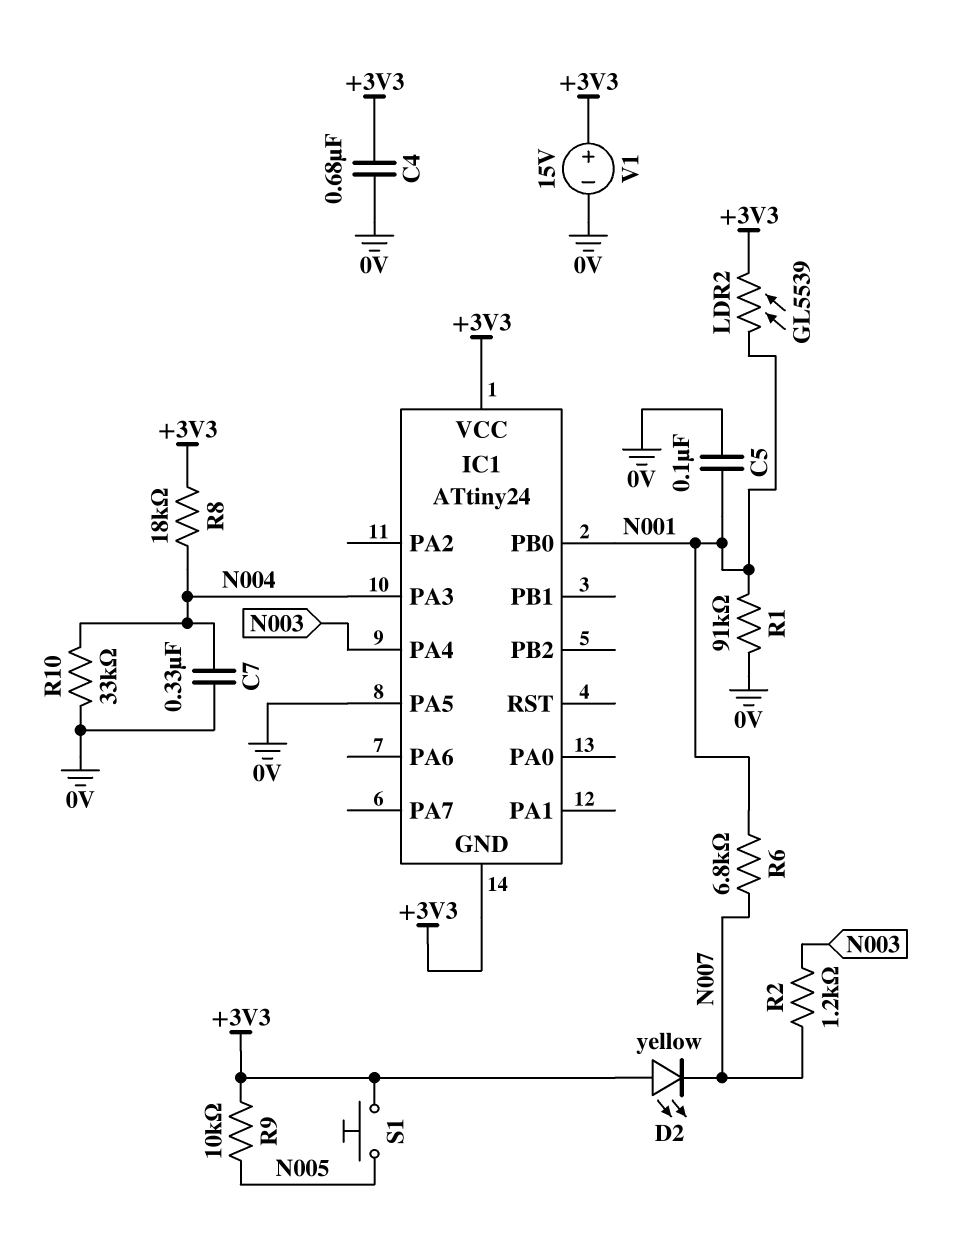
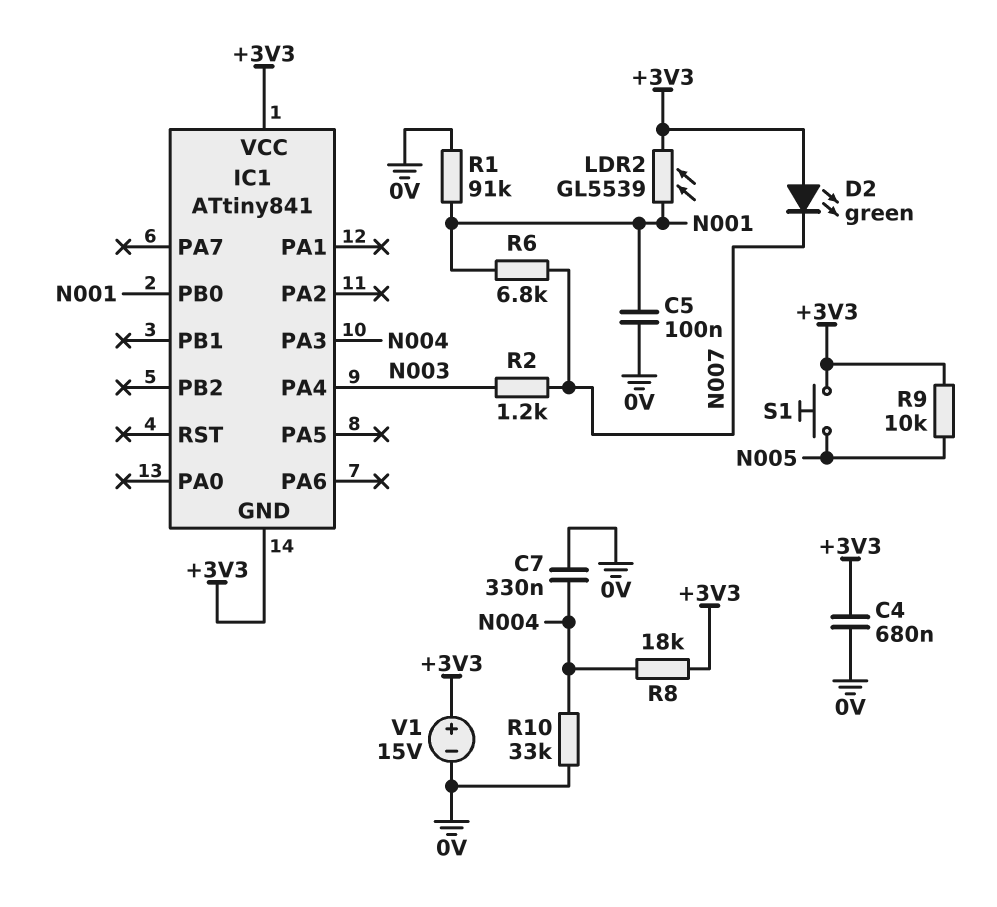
D2: LED yellow (A +3V3, K N007) -> LED green (A +3V3, K N007)
IC1: ATtiny24 -> ATtiny841
IC1 pin PA5: 0V -> none

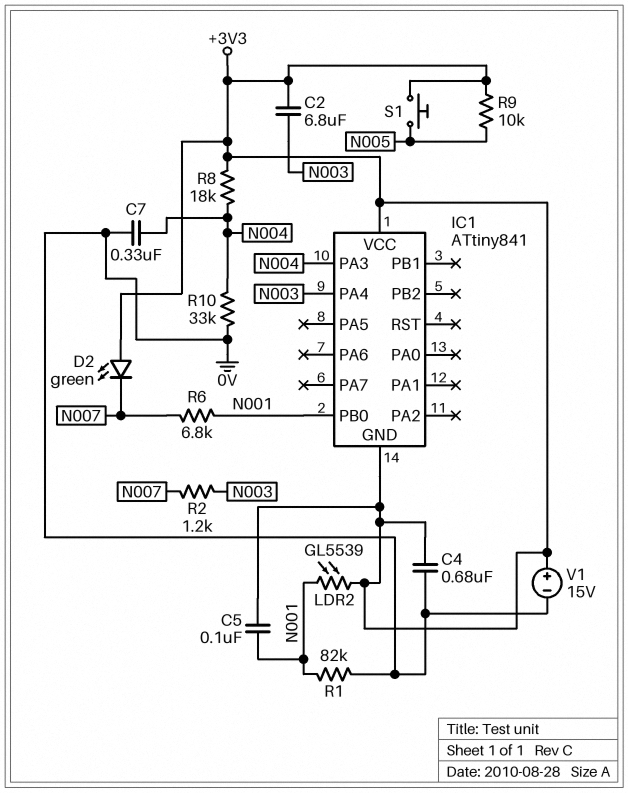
C2: none -> 6.8uF (+3V3, N003)
C5: 100nF (0V, N001) -> 100nF (+3V3, N001)
R1: 91k (0V, N001) -> 82k (0V, N001)

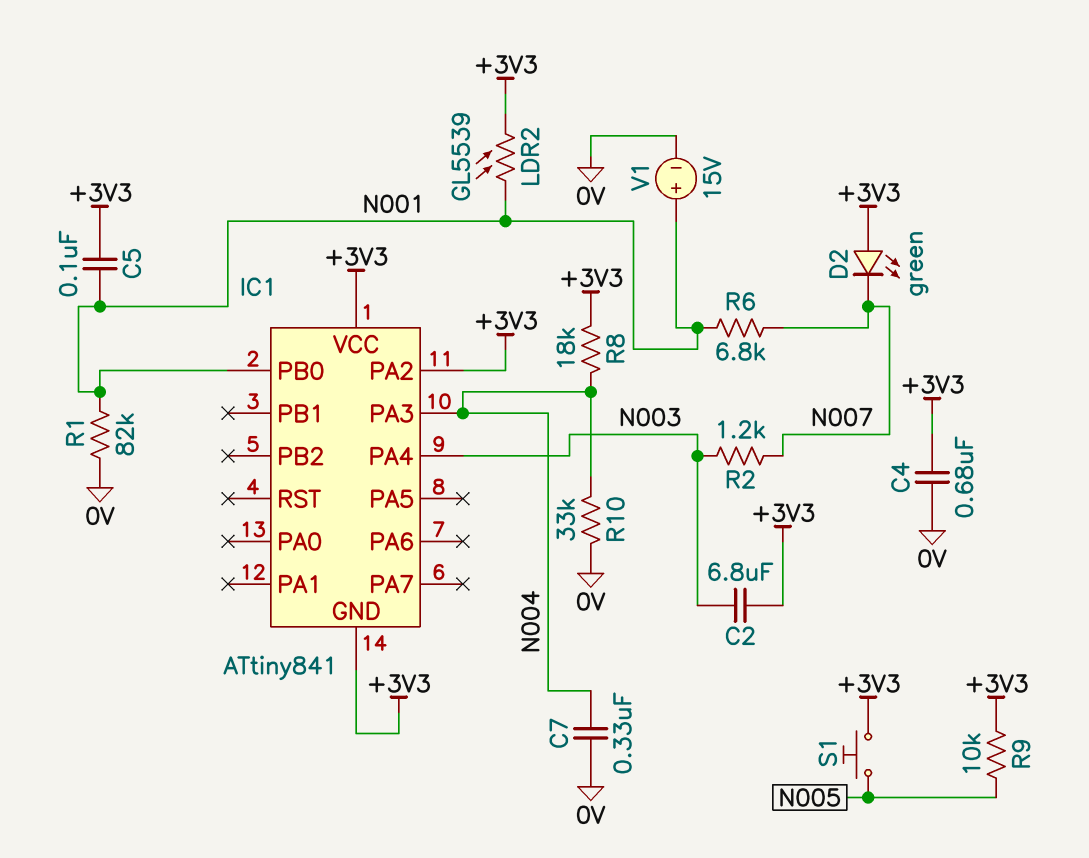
IC1 pin PA2: none -> +3V3
V1: 15V (plus +3V3, minus 0V) -> 15V (plus N001, minus 0V)

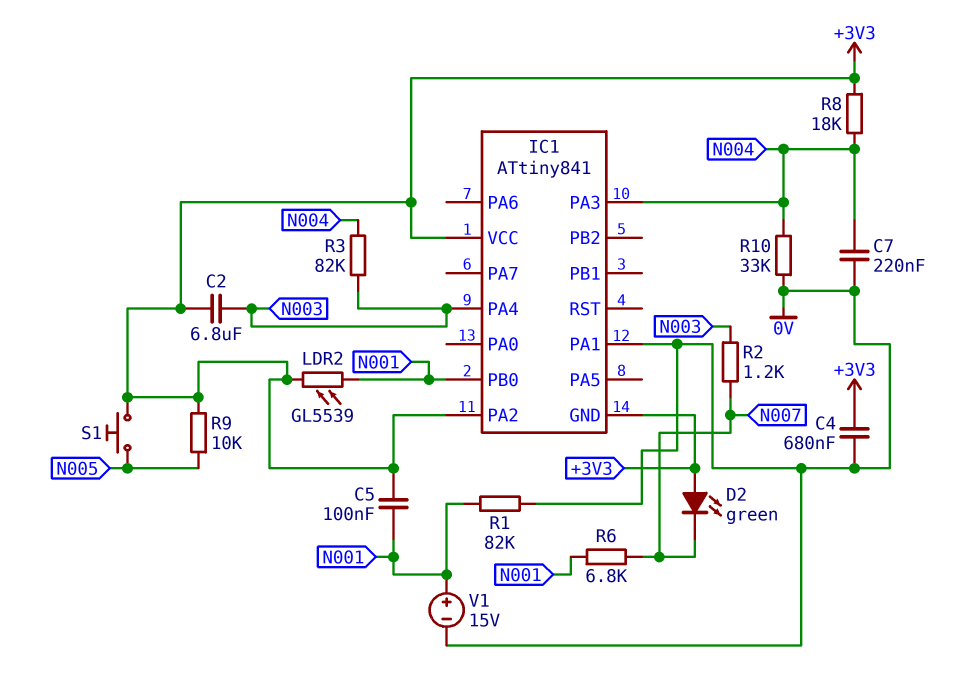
C7: 330nF (0V, N004) -> 220nF (0V, N004)
IC1 pin PA1: none -> 0V
R3: none -> 82k (N003, N004)

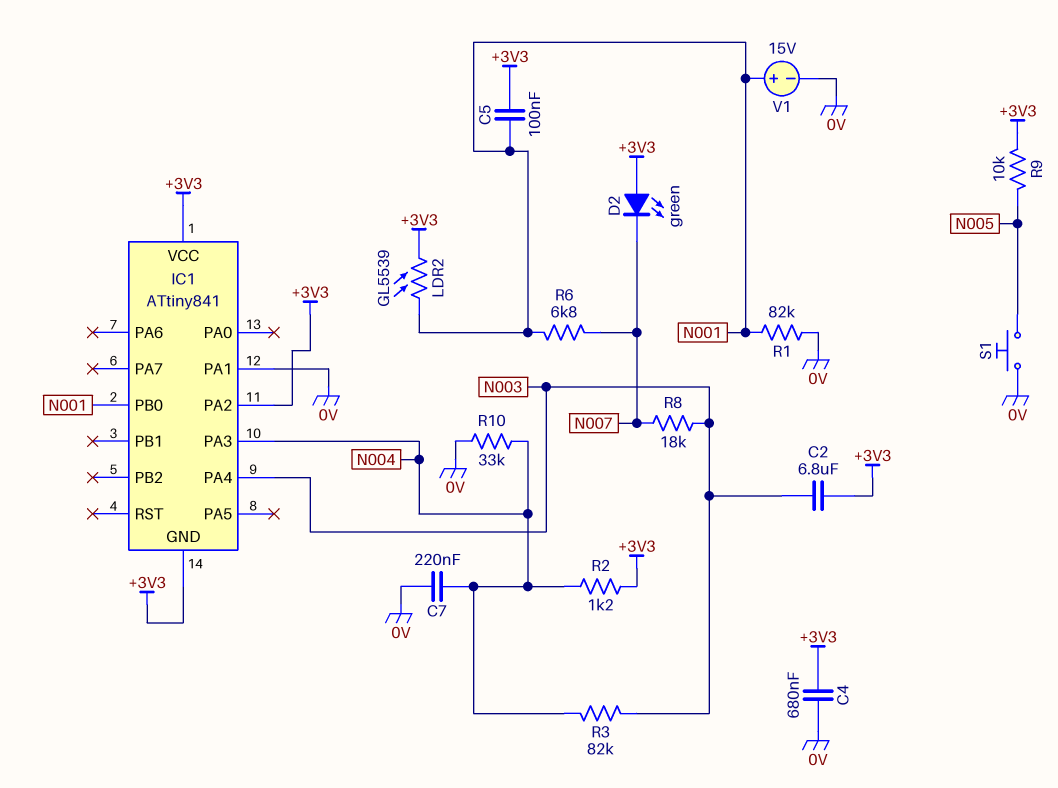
R2: 1.2k (N003, N007) -> 1.2k (+3V3, N004)
R8: 18k (+3V3, N004) -> 18k (N003, N007)
S1: button (+3V3, N005) -> button (0V, N005)

